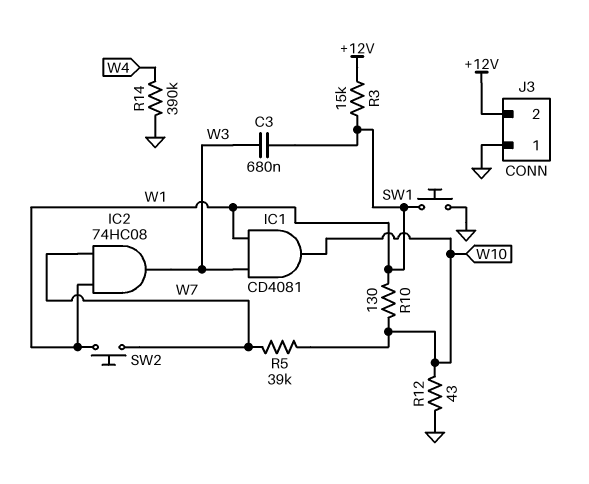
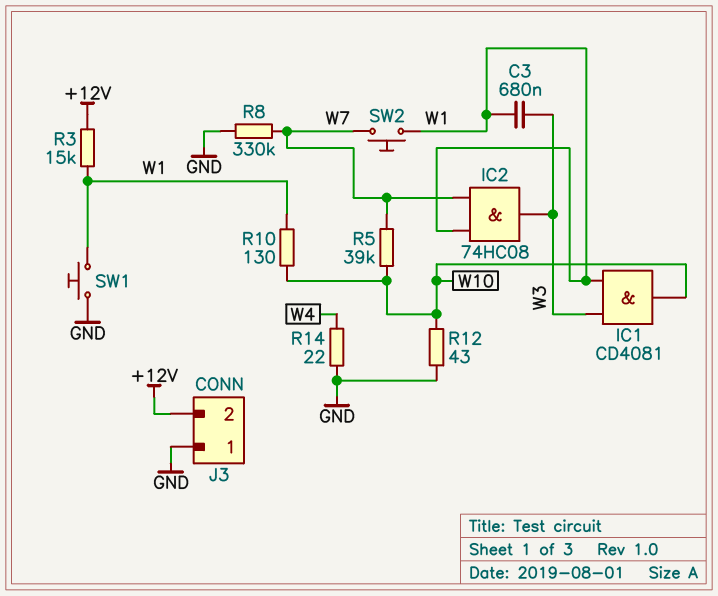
R8: none -> 330k (GND, W7)
R14: 390k (GND, W4) -> 22 (GND, W4)

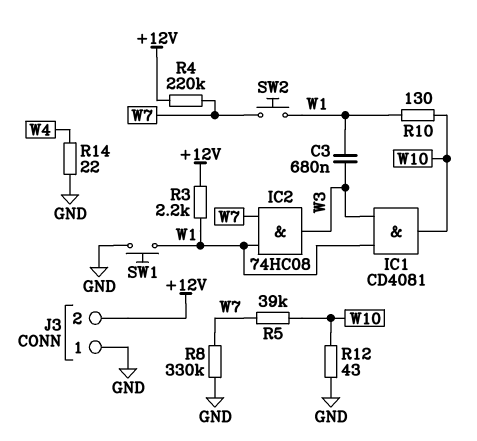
R3: 15k (+12V, W1) -> 2.2k (+12V, W1)
R4: none -> 220k (+12V, W7)

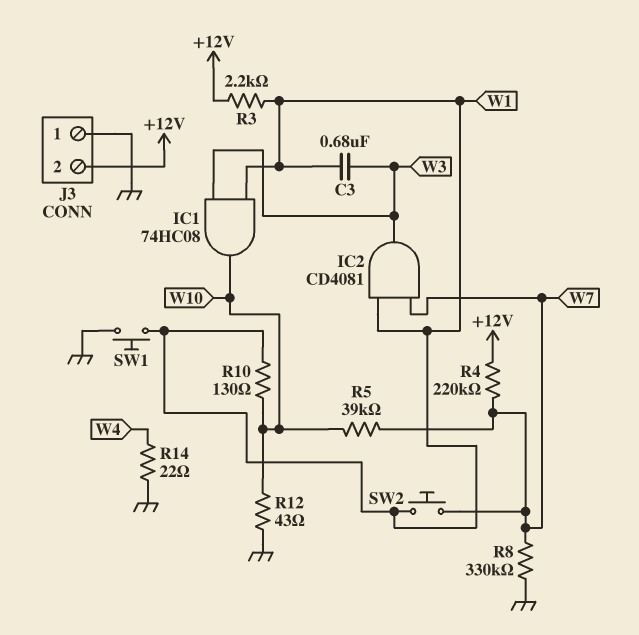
IC1: AND CD4081 (in W1, in W3, out W10) -> AND 74HC08 (in W1, in W3, out W10)
IC2: AND 74HC08 (in W1, in W7, out W3) -> AND CD4081 (in W1, in W7, out W3)

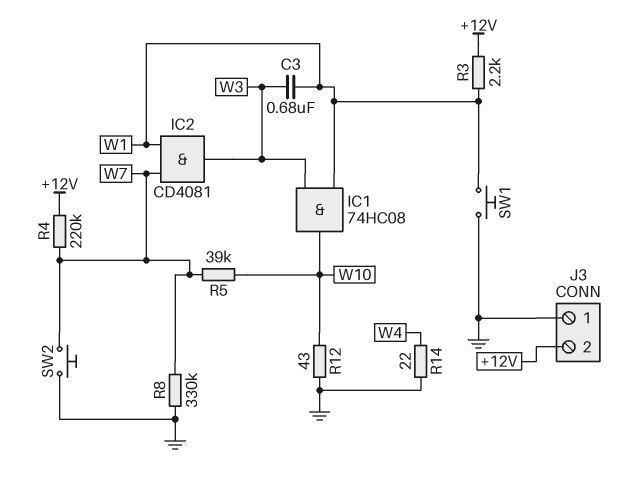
R10: 130 (W1, W10) -> none
SW2: button (W1, W7) -> button (GND, W7)

